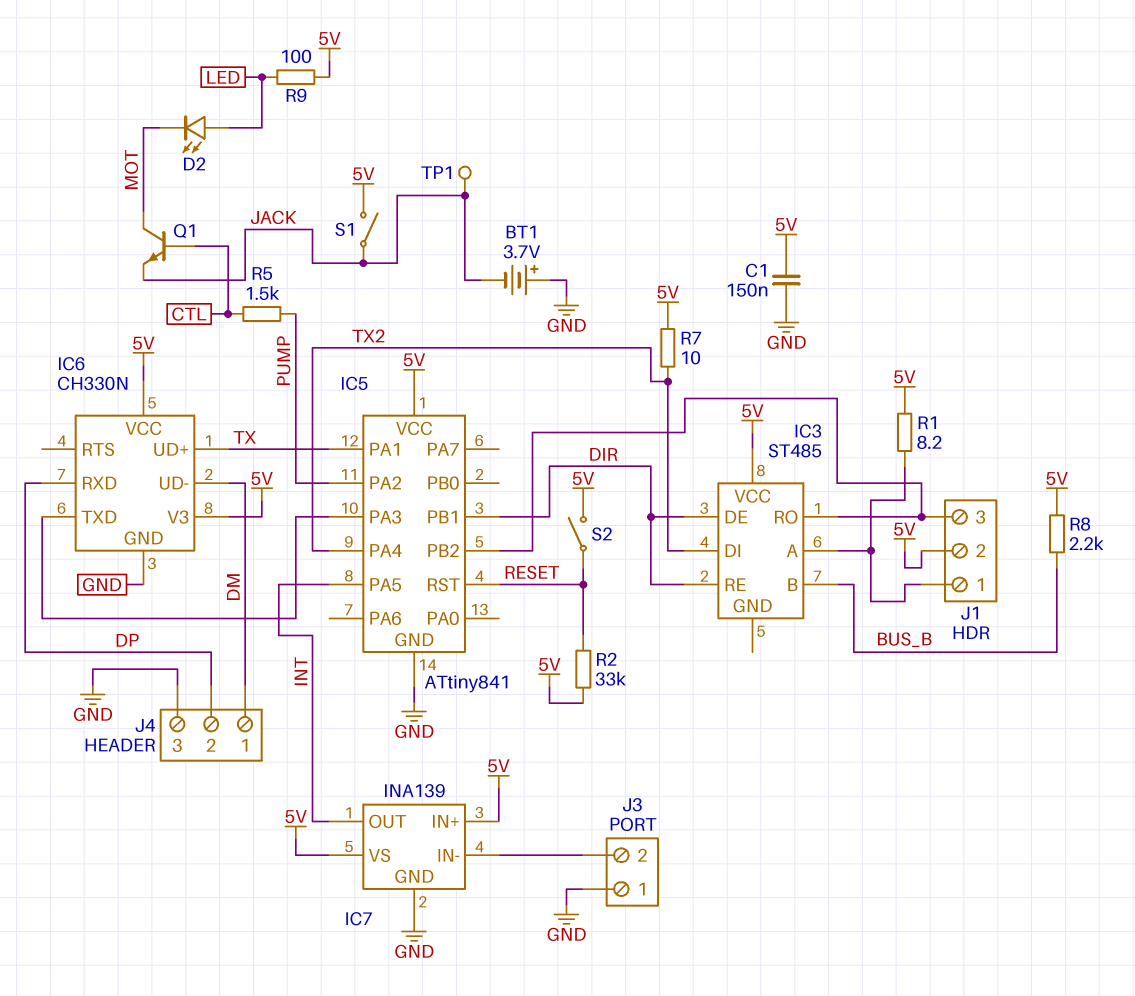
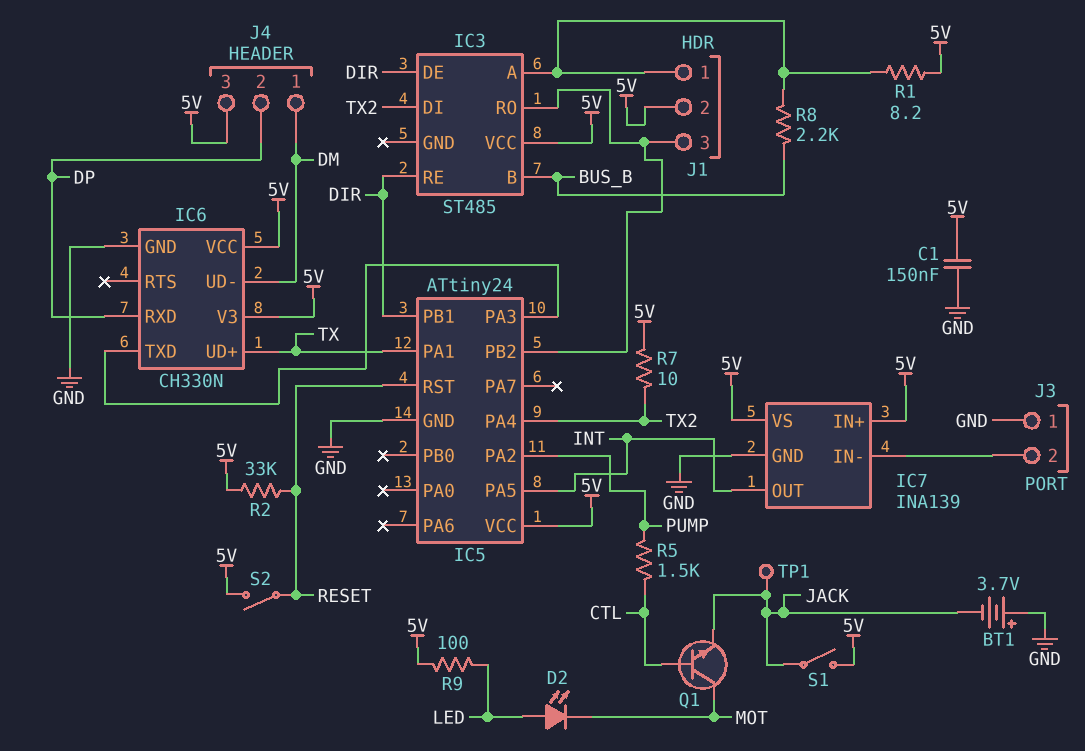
IC5: ATtiny841 -> ATtiny24
J4 pin 3: GND -> 5V
R8: 2.2k (5V, BUS_B) -> 2.2k (BUS_B, IC3/A)

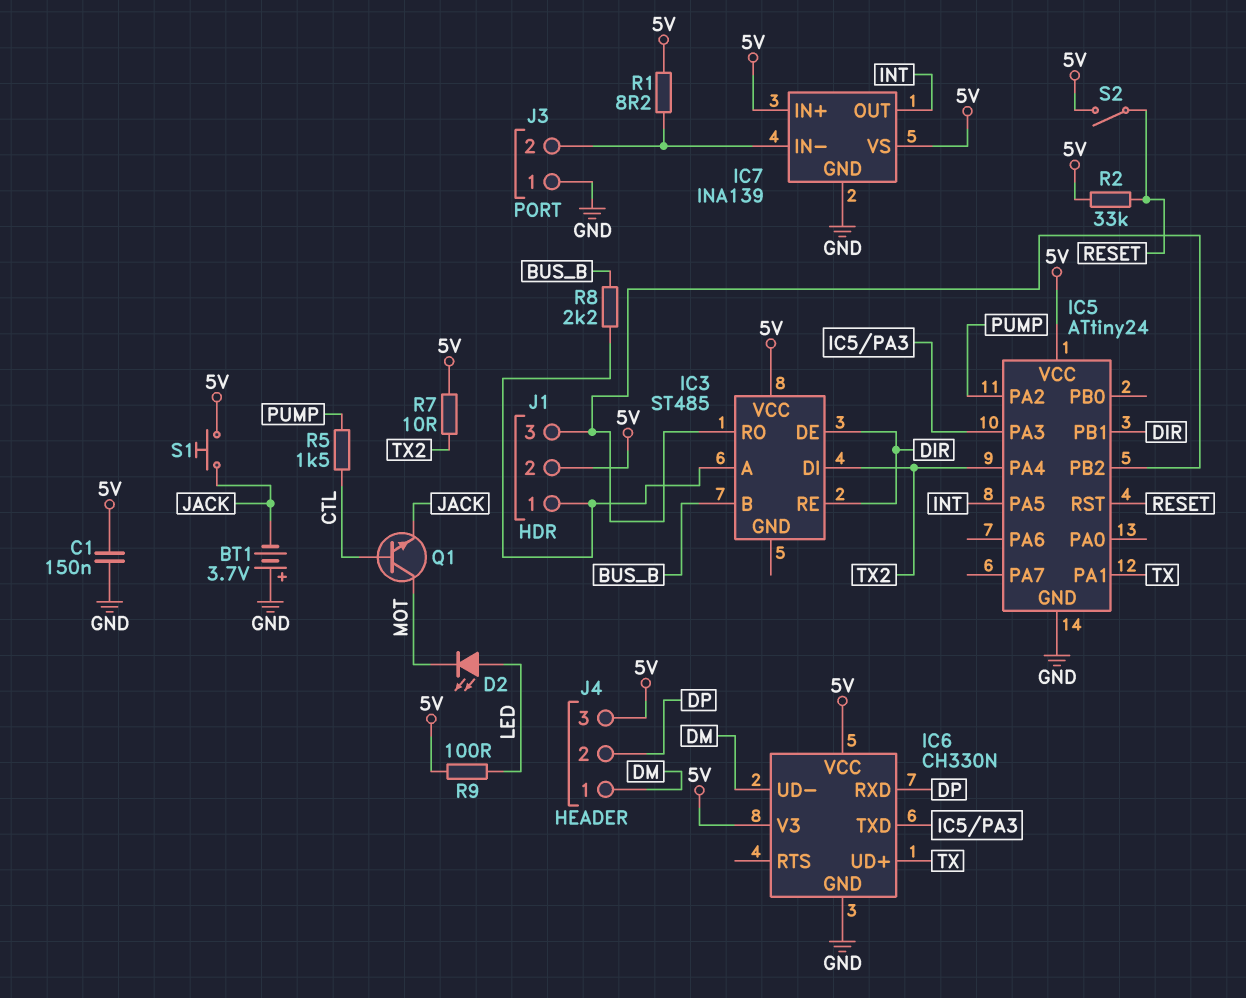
R1: 8.2 (5V, IC3/A) -> 8.2 (5V, IC7/IN-)
S1: switch (5V, JACK) -> button (5V, JACK)
TP1: test point (JACK) -> none

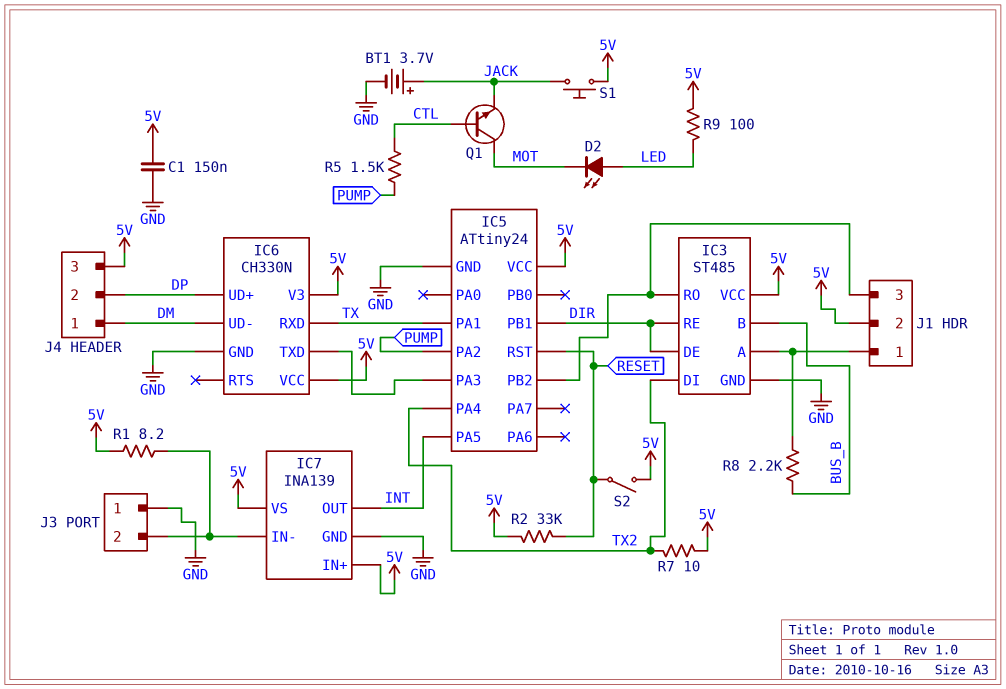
BT1: 3.7V (plus GND, minus JACK) -> 3.7V (plus JACK, minus GND)
IC3 pin GND: none -> GND
IC6 pin RXD: DP -> TX
IC6 pin UD+: TX -> DP

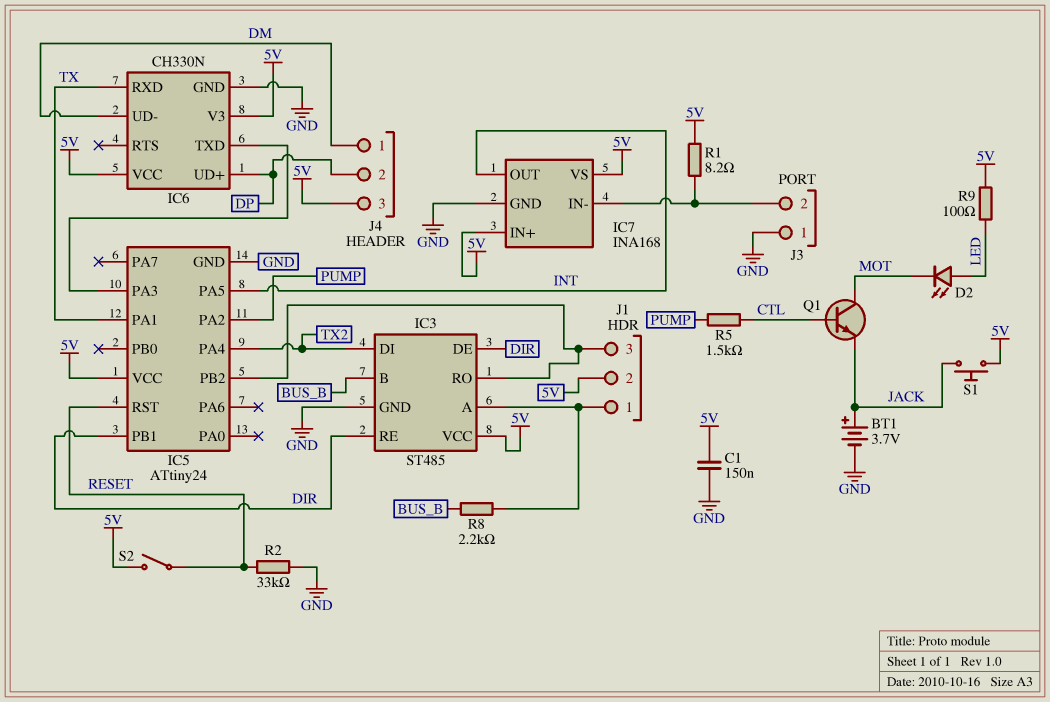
IC7: INA139 -> INA168
R2: 33k (5V, RESET) -> 33k (GND, RESET)
R7: 10 (5V, TX2) -> none

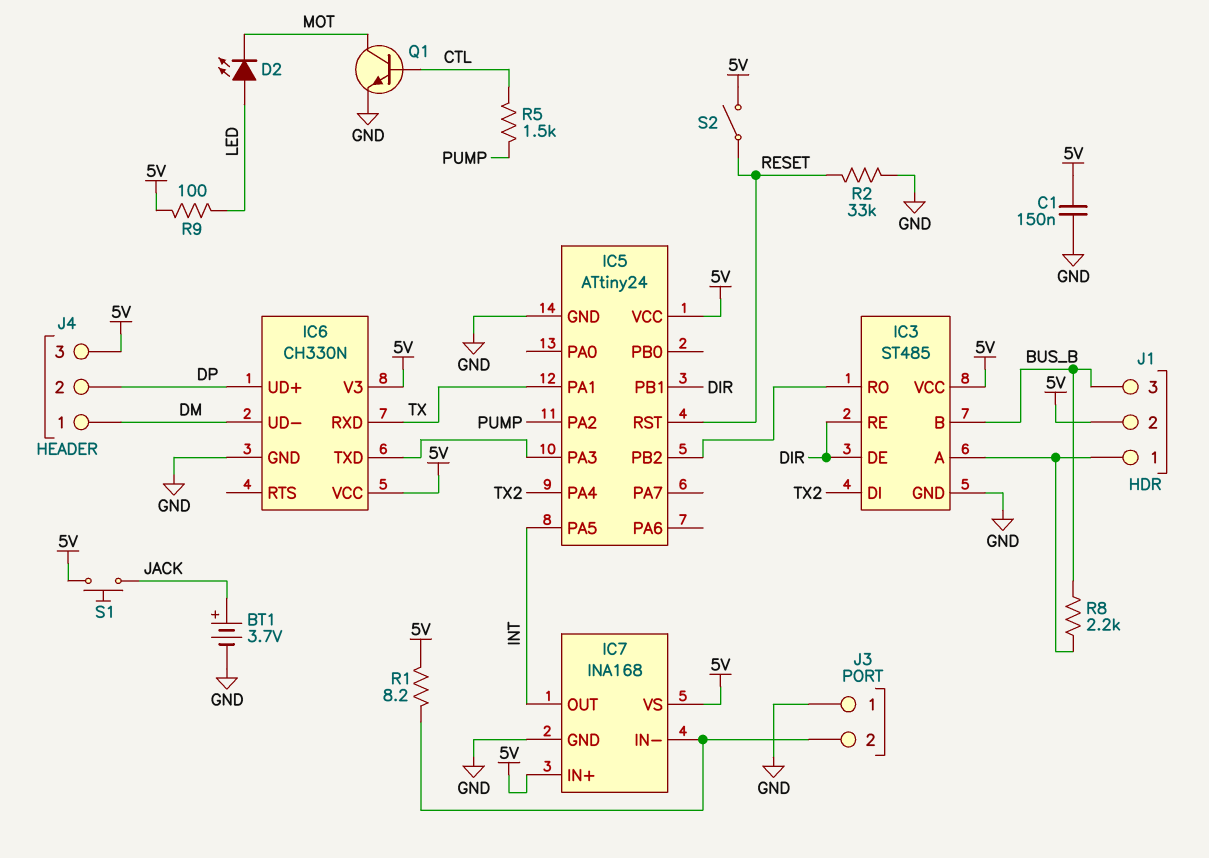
J1 pin 3: IC3/RO -> BUS_B
Q1: NPN (B CTL, C MOT, E JACK) -> NPN (B CTL, C MOT, E GND)

